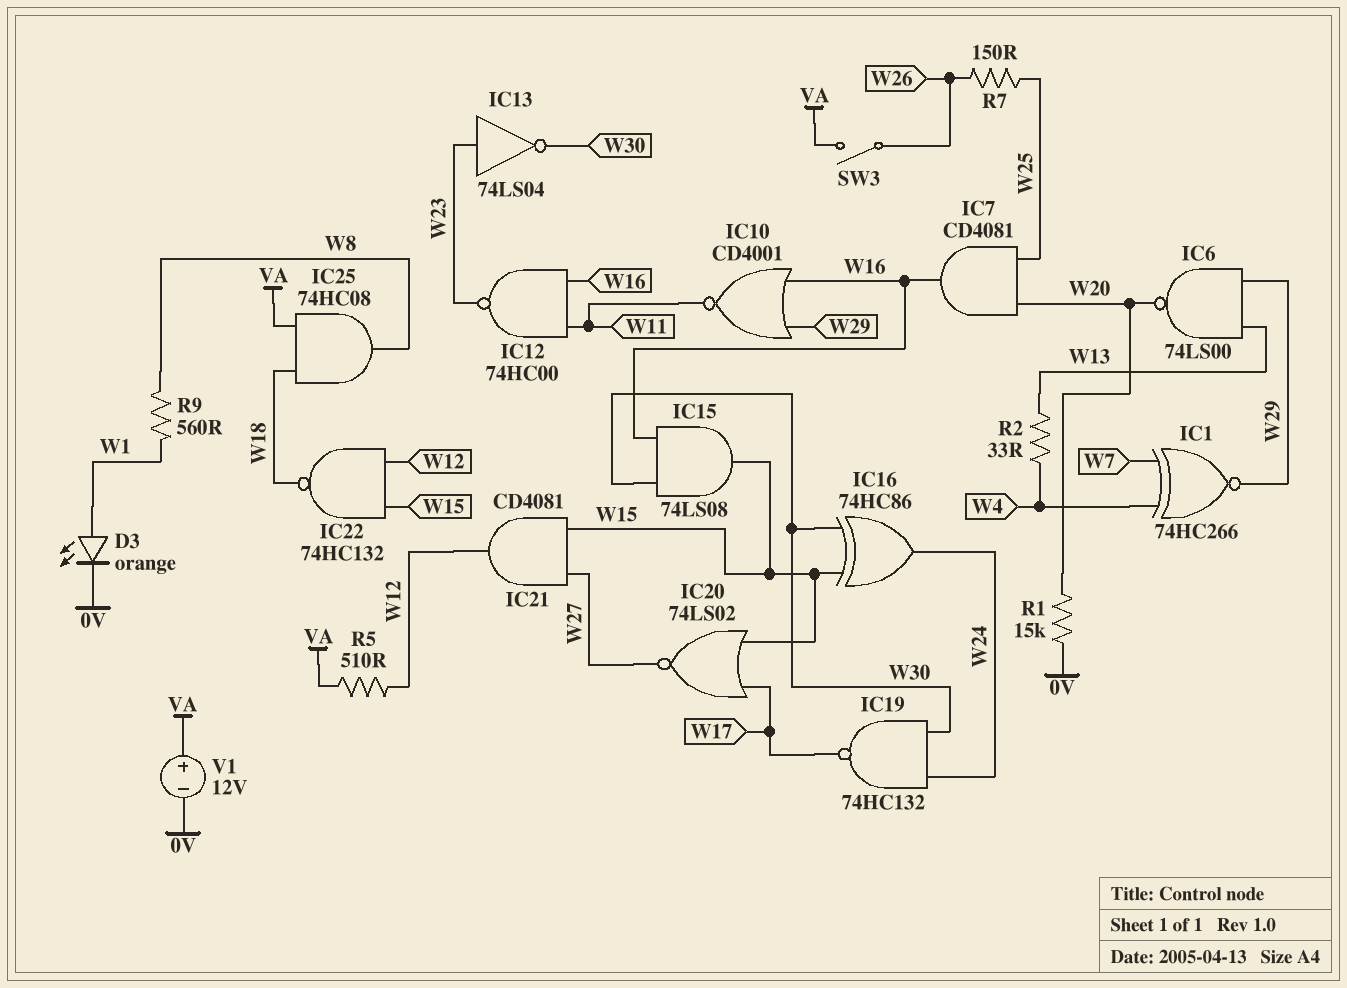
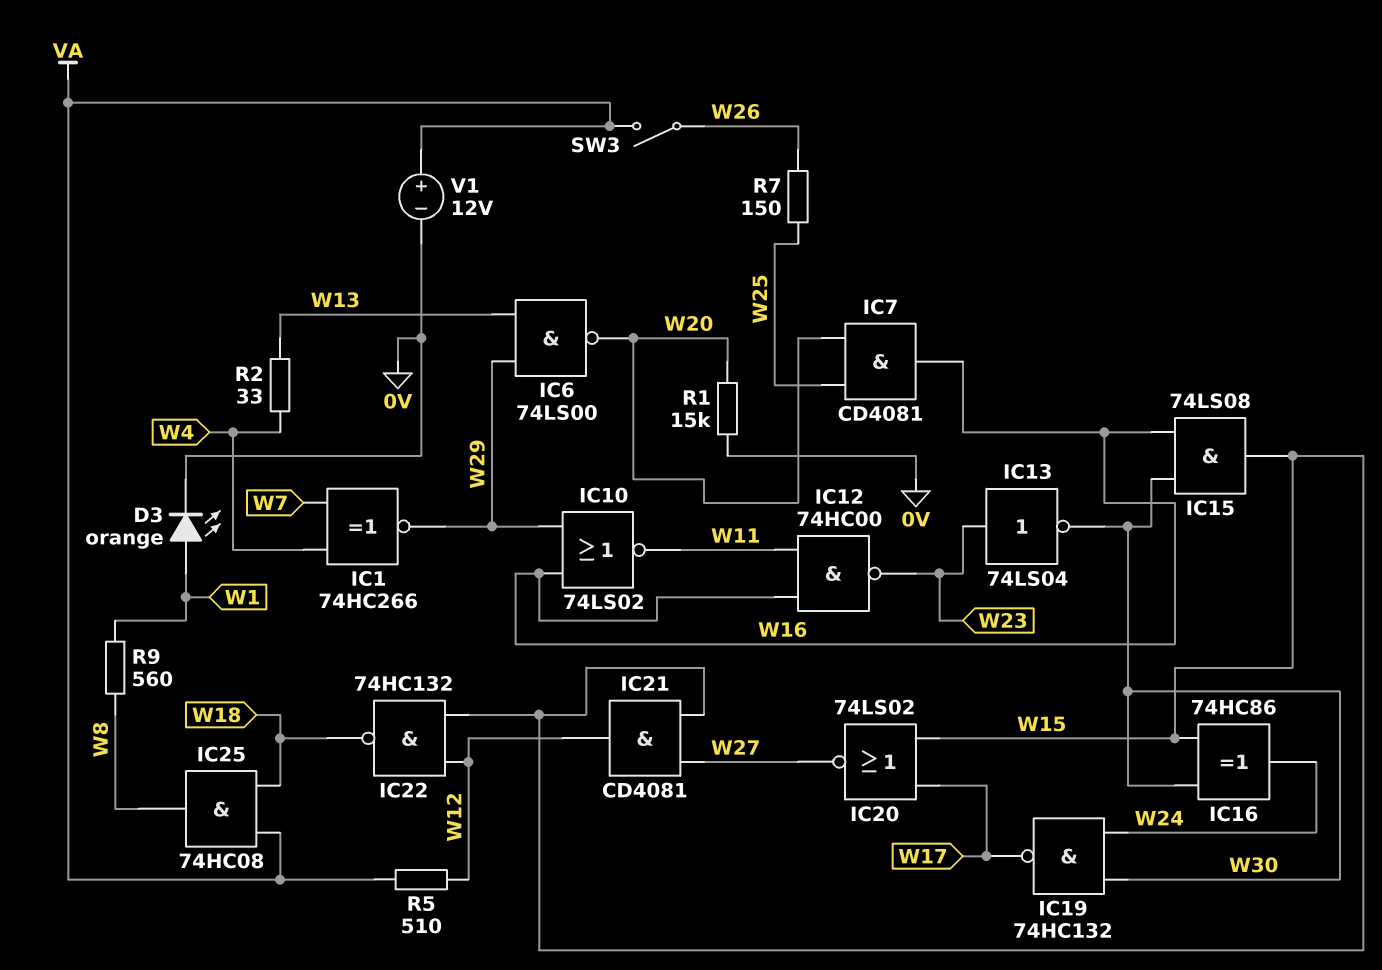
IC10: NOR CD4001 (in W16, in W29, out W11) -> NOR 74LS02 (in W16, in W29, out W11)

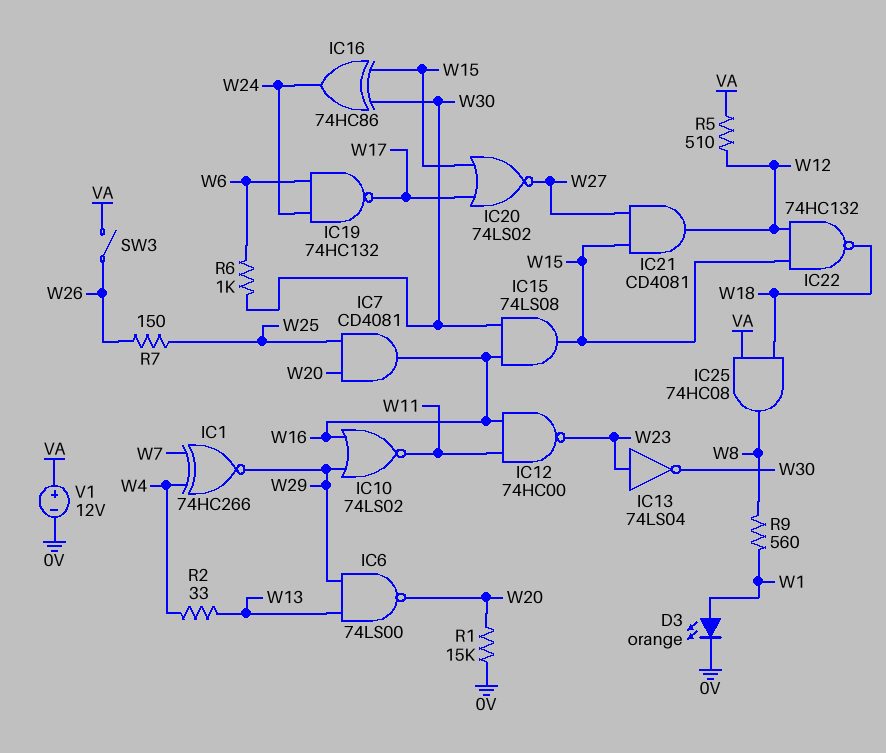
IC19: NAND 74HC132 (in W24, in W30, out W17) -> NAND 74HC132 (in W6, in W24, out W17)
R6: none -> 1k (W6, W30)

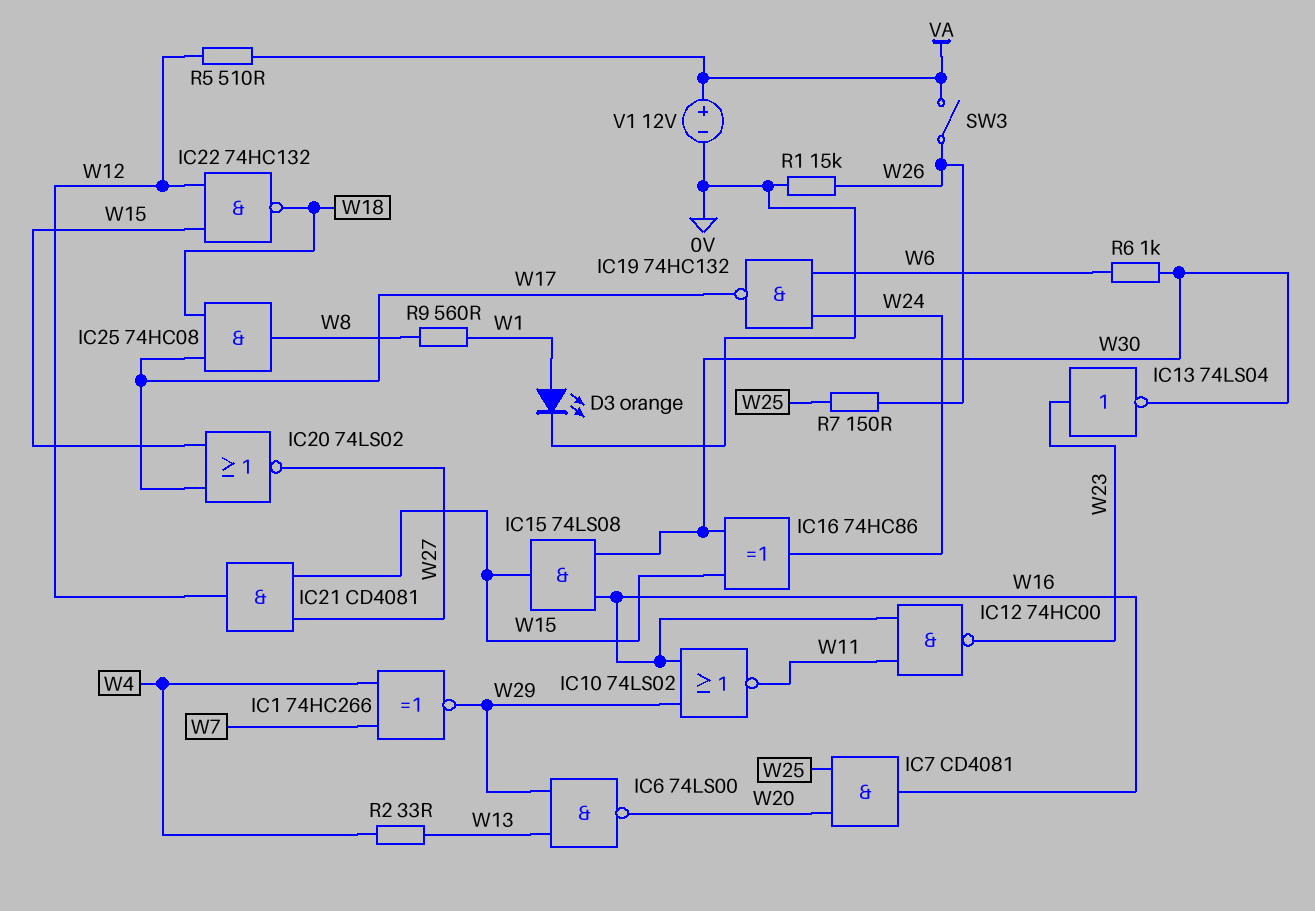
IC25: AND 74HC08 (in VA, in W18, out W8) -> AND 74HC08 (in W17, in W18, out W8)
R1: 15k (0V, W20) -> 15k (0V, W26)

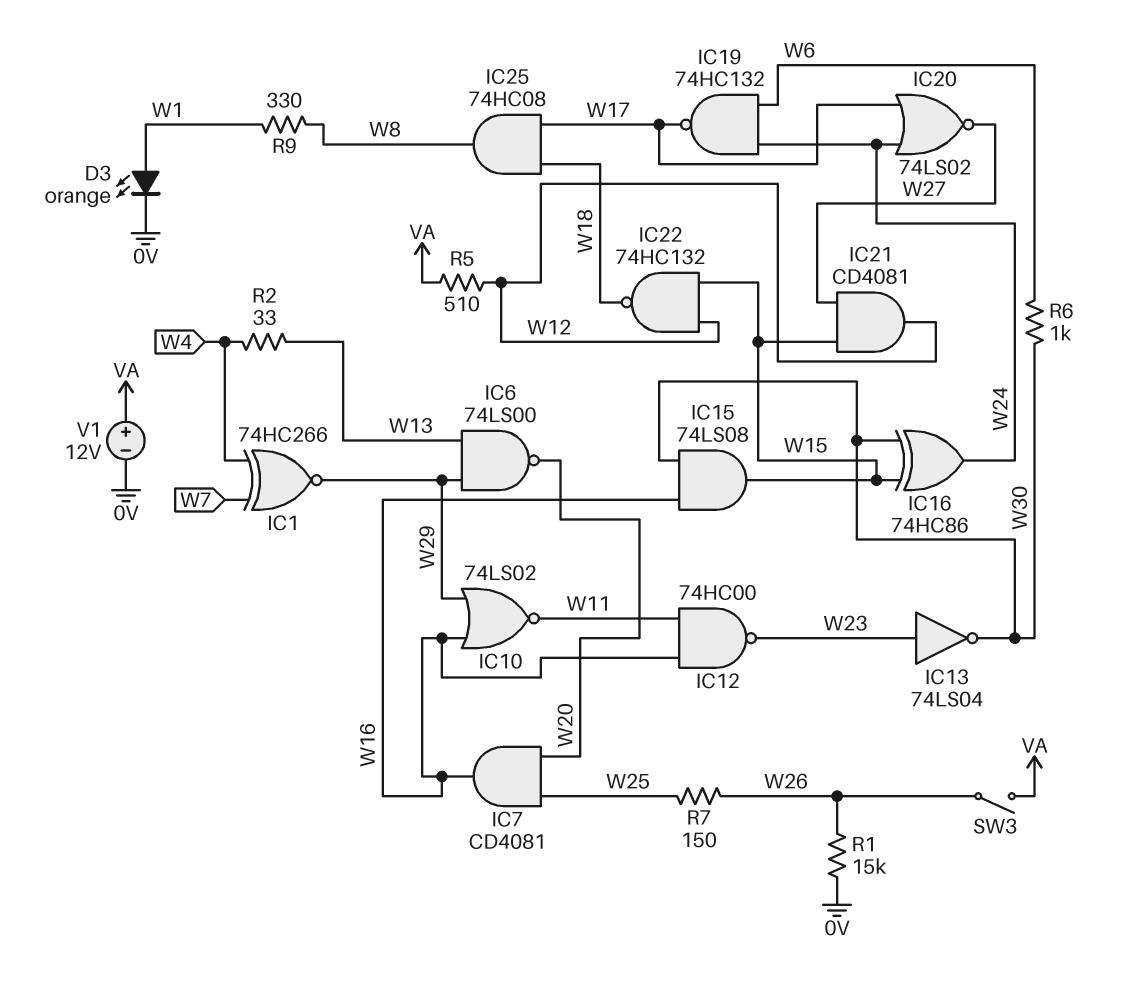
IC20: NOR 74LS02 (in W15, in W17, out W27) -> NOR 74LS02 (in W17, in W24, out W27)
R9: 560 (W1, W8) -> 330 (W1, W8)

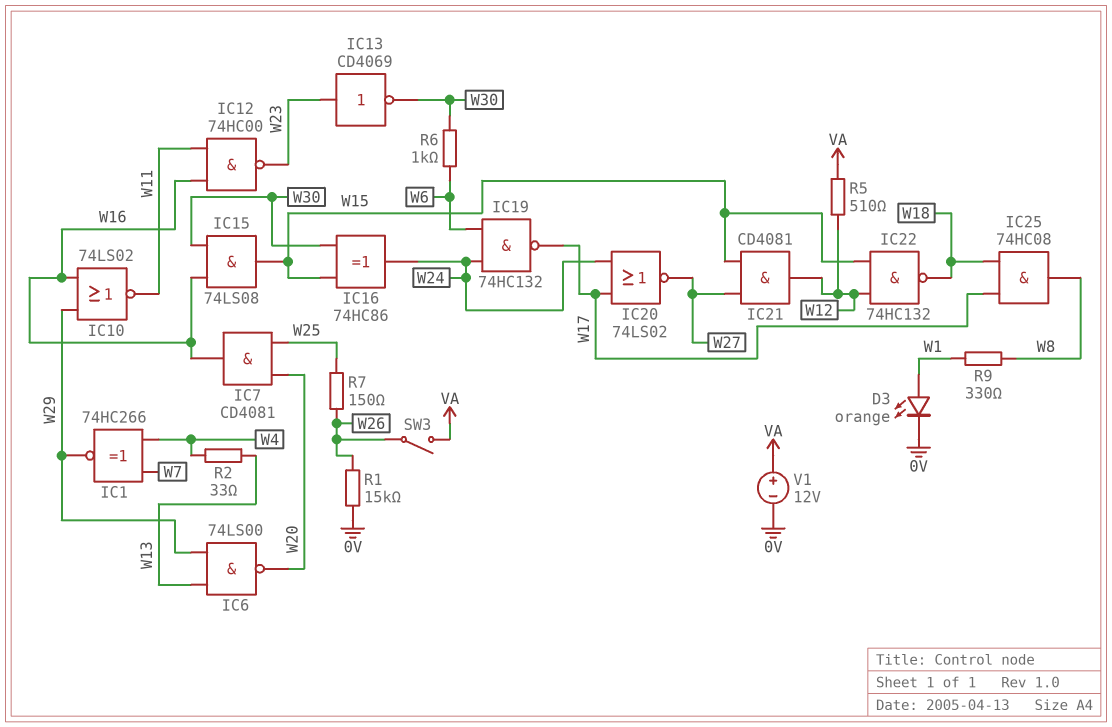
IC13: NOT 74LS04 (in W23, out W30) -> NOT CD4069 (in W23, out W30)

